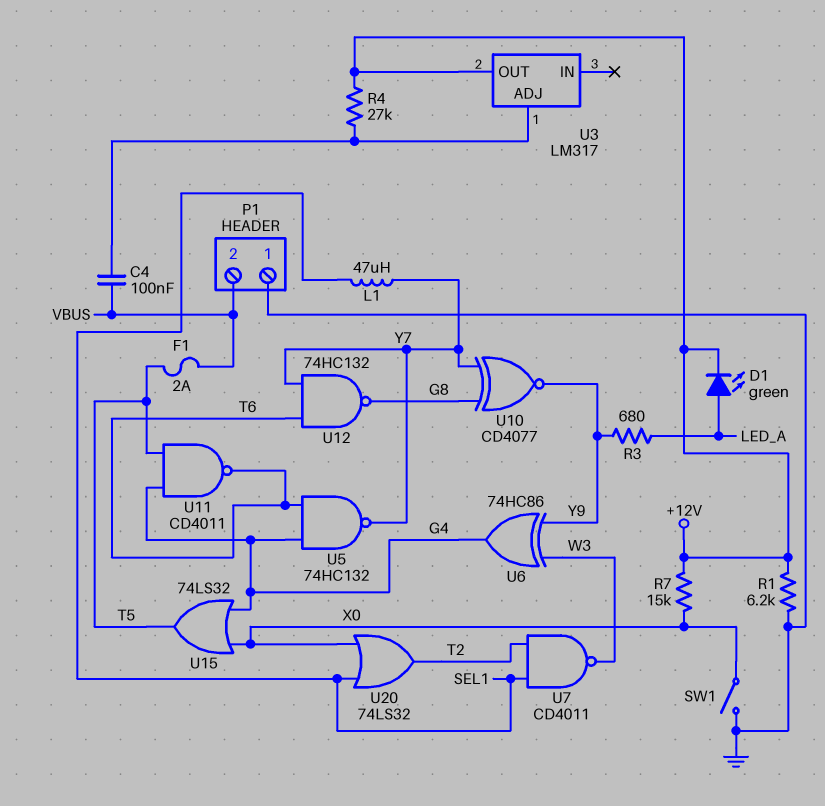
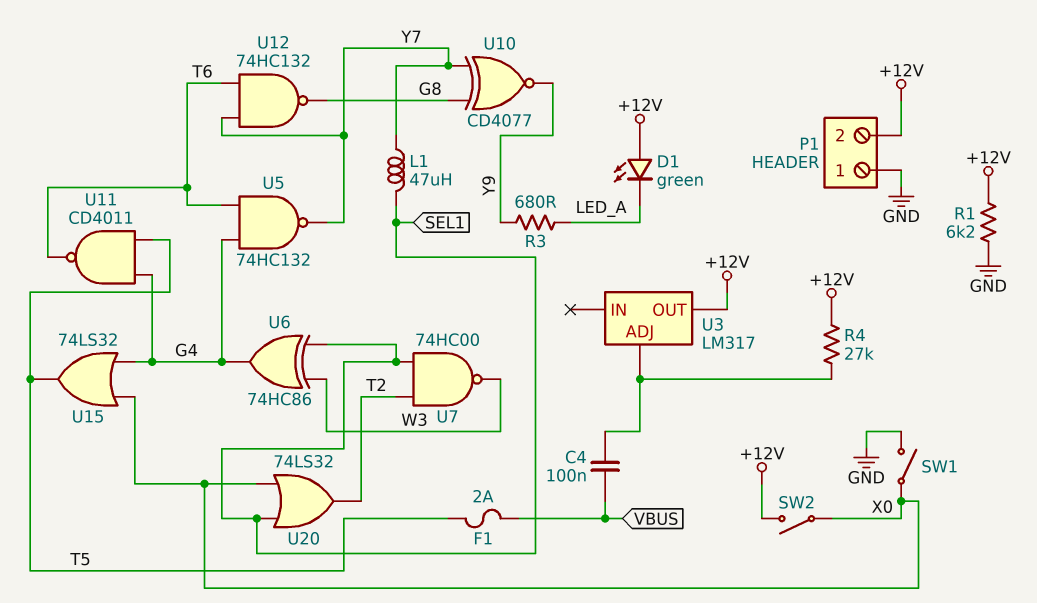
D1: LED green (A LED_A, K +12V) -> LED green (A +12V, K LED_A)
P1 pin 2: VBUS -> +12V
R7: 15k (+12V, X0) -> none
SW2: none -> switch (+12V, X0)
U6: XOR 74HC86 (in W3, in Y9, out G4) -> XOR 74HC86 (in SEL1, in W3, out G4)
U7: NAND CD4011 (in SEL1, in T2, out W3) -> NAND 74HC00 (in SEL1, in T2, out W3)

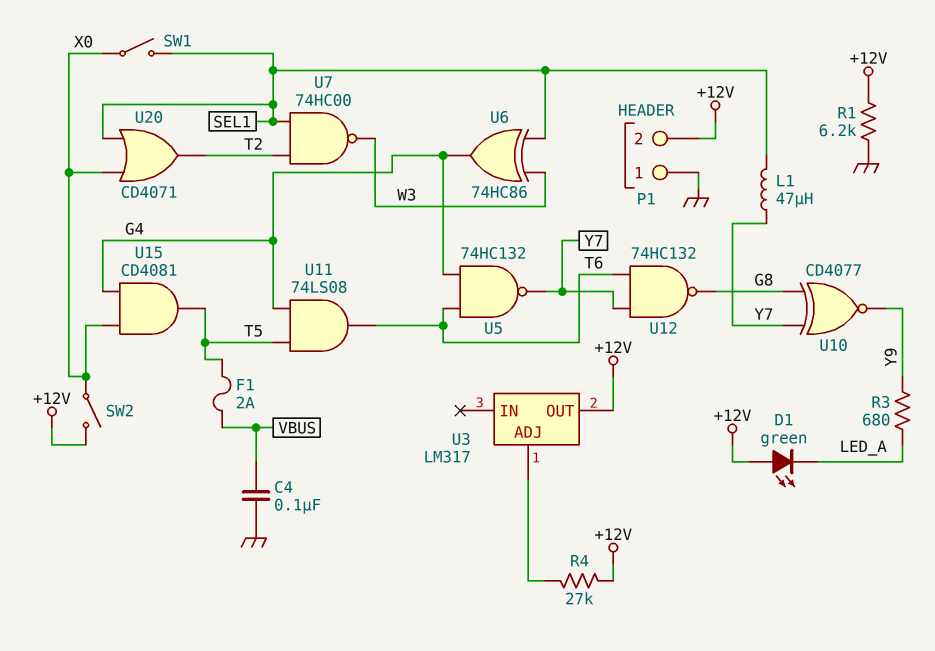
C4: 100nF (U3/ADJ, VBUS) -> 100nF (GND, VBUS)
SW1: switch (GND, X0) -> switch (SEL1, X0)
U11: NAND CD4011 (in G4, in T5, out T6) -> AND 74LS08 (in G4, in T5, out T6)
U15: OR 74LS32 (in G4, in X0, out T5) -> AND CD4081 (in G4, in X0, out T5)
U20: OR 74LS32 (in SEL1, in X0, out T2) -> OR CD4071 (in SEL1, in X0, out T2)

